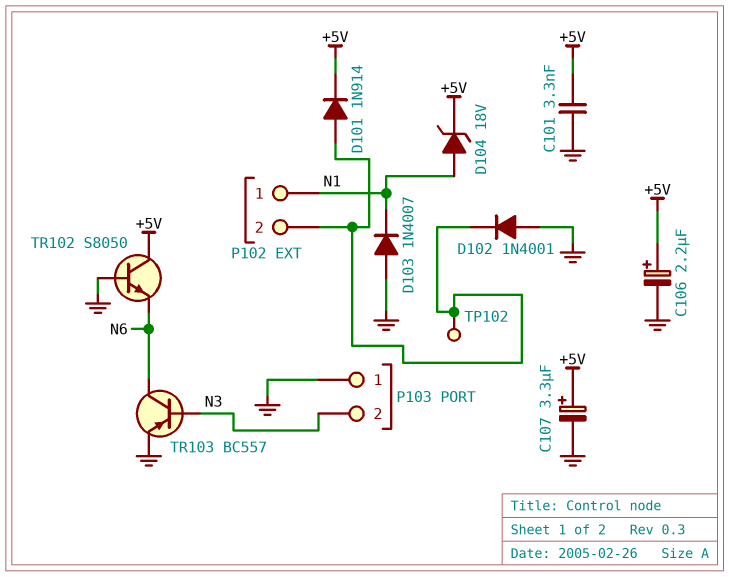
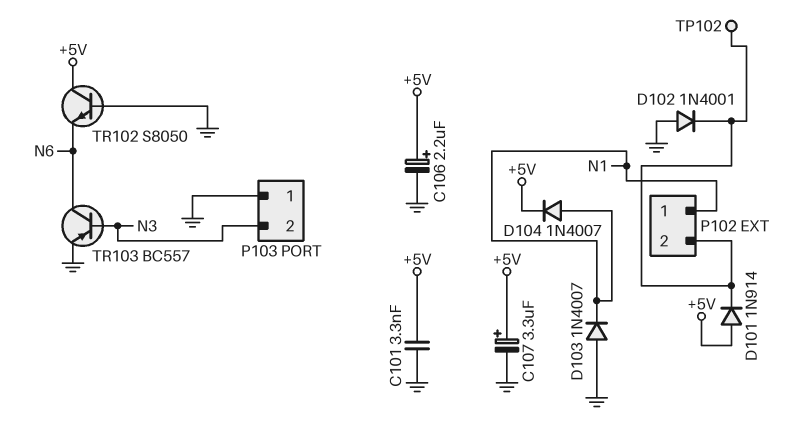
D101: diode 1N914 (A P102/2, K +5V) -> diode 1N914 (A +5V, K P102/2)
D104: zener 18V (A N1, K +5V) -> diode 1N4007 (A N1, K +5V)

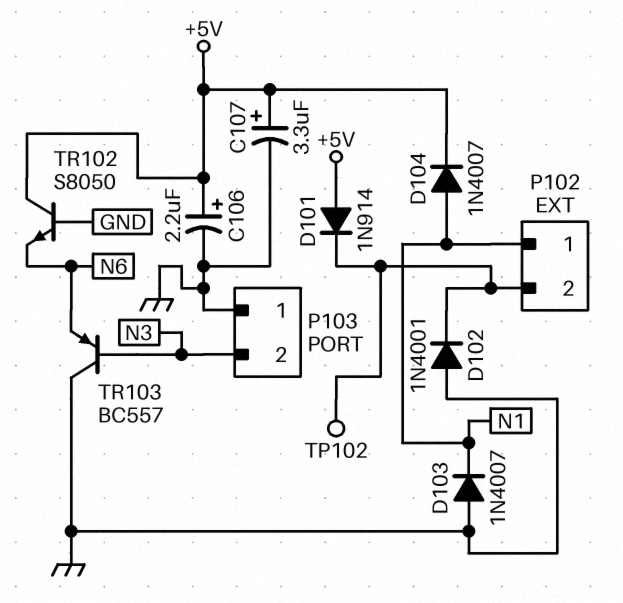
C101: 3.3nF (+5V, GND) -> none
TR103: PNP BC557 (B N3, C N6, E GND) -> PNP BC557 (B N3, C GND, E N6)

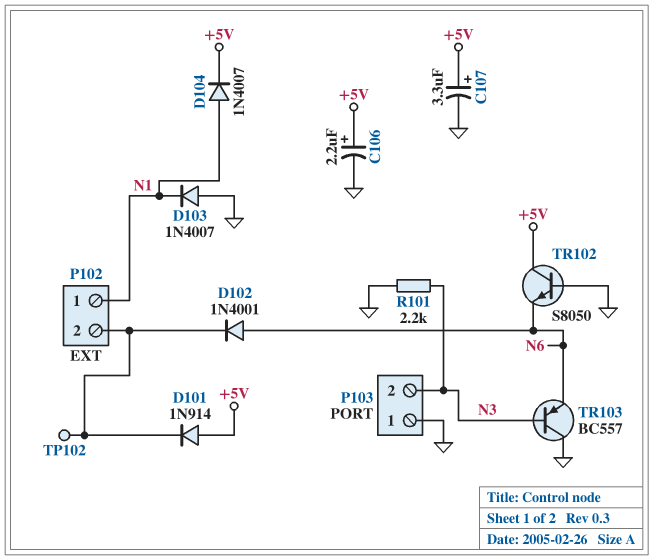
D102: diode 1N4001 (A GND, K P102/2) -> diode 1N4001 (A N6, K P102/2)
R101: none -> 2.2k (GND, N3)

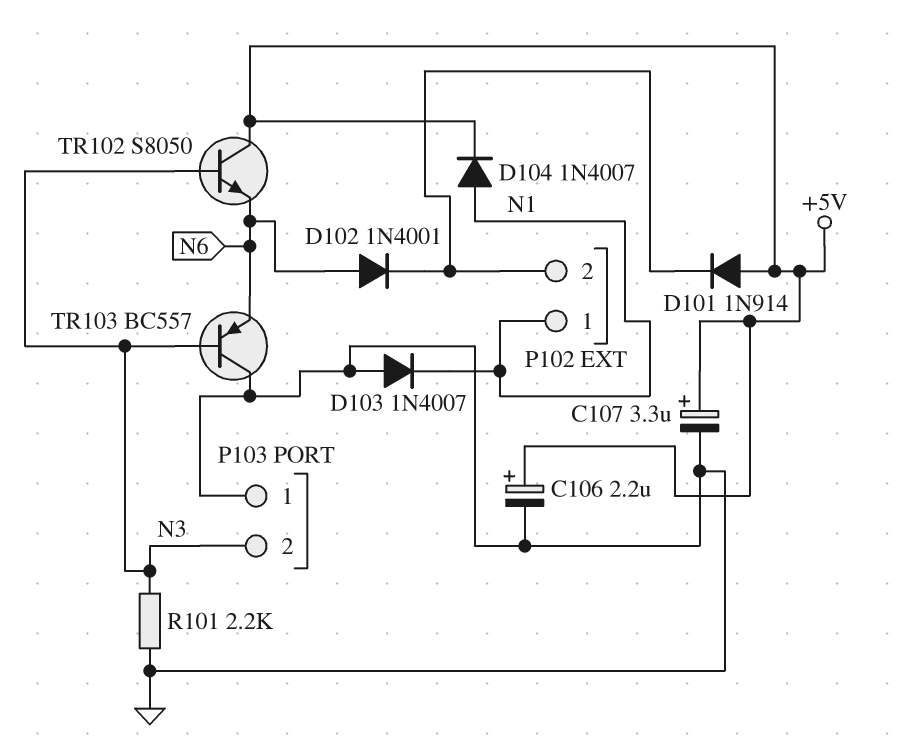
TP102: test point (P102/2) -> none
TR102: NPN S8050 (B GND, C +5V, E N6) -> NPN S8050 (B N3, C +5V, E N6)

